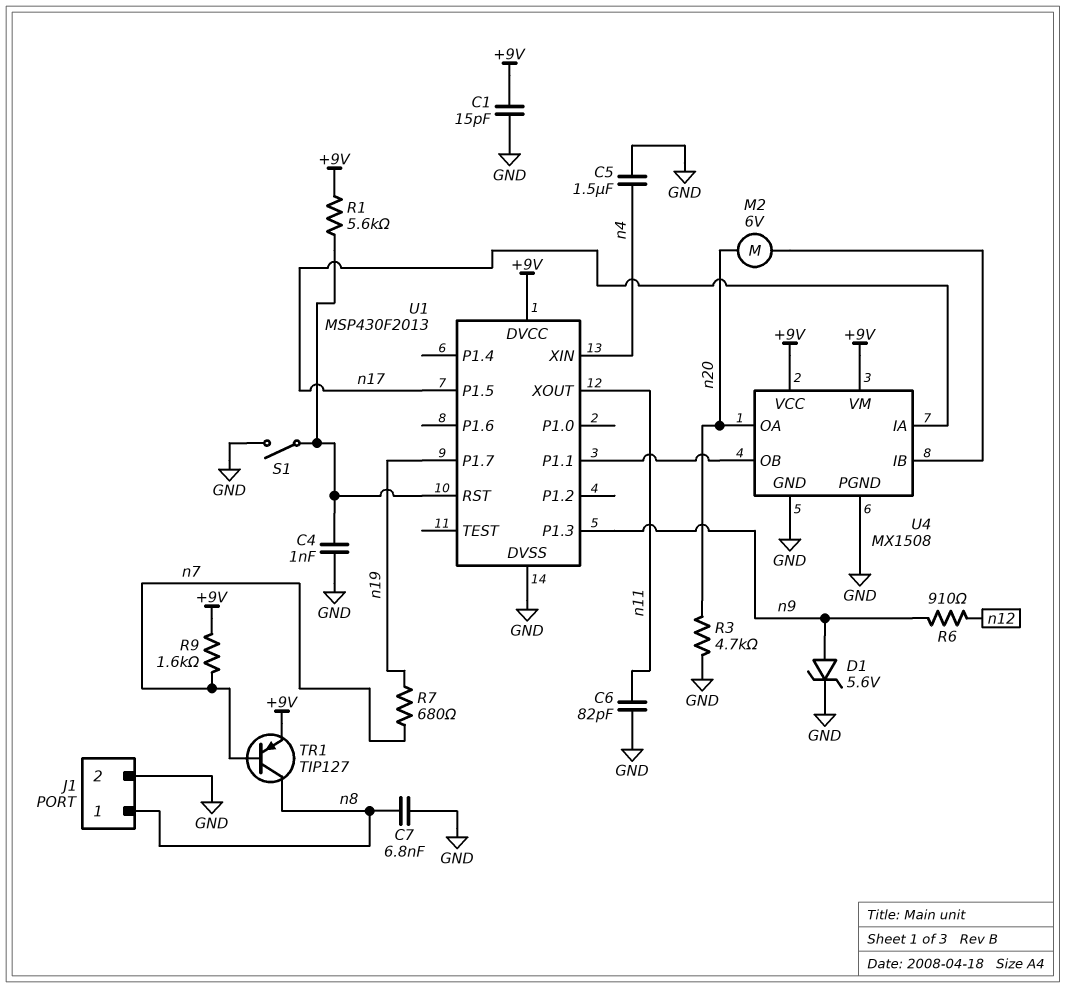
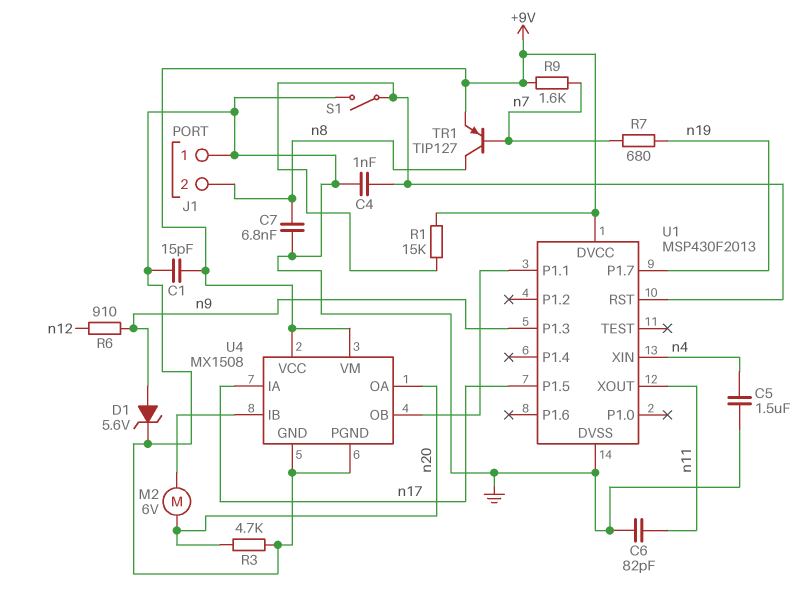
J1 pin 1: n8 -> GND
J1 pin 2: GND -> n8
R1: 5.6k (+9V, U1/RST) -> 15k (+9V, U1/RST)

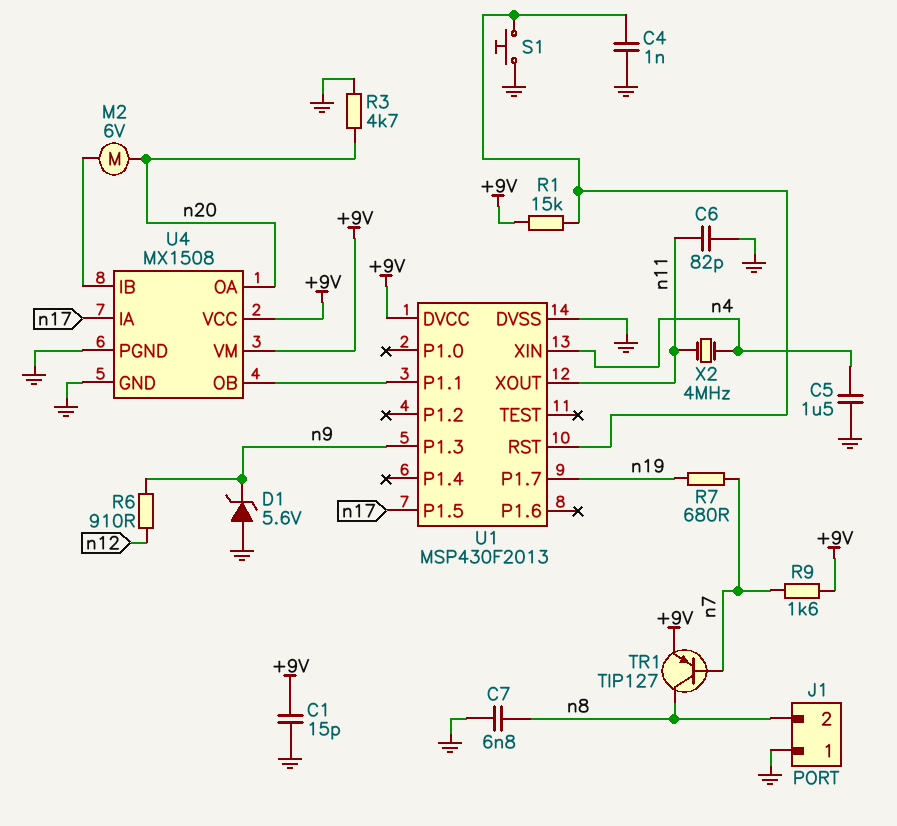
D1: zener 5.6V (A n9, K GND) -> zener 5.6V (A GND, K n9)
S1: switch (GND, U1/RST) -> button (GND, U1/RST)
X2: none -> 4MHz (n4, n11)

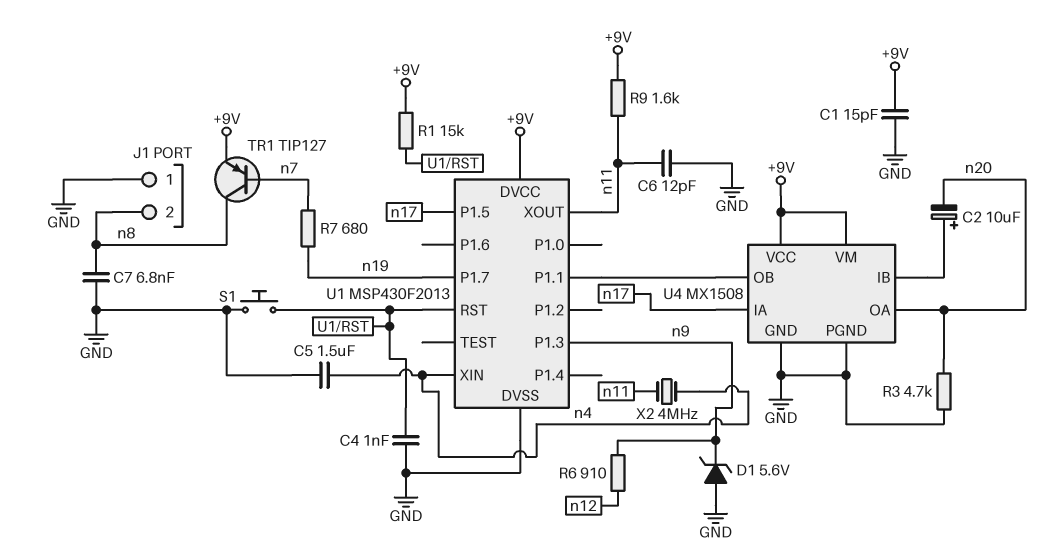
C2: none -> 10uF (plus U4/IB, minus n20)
C6: 82pF (GND, n11) -> 12pF (GND, n11)
M2: motor 6V (U4/IB, n20) -> none
R9: 1.6k (+9V, n7) -> 1.6k (+9V, n11)

